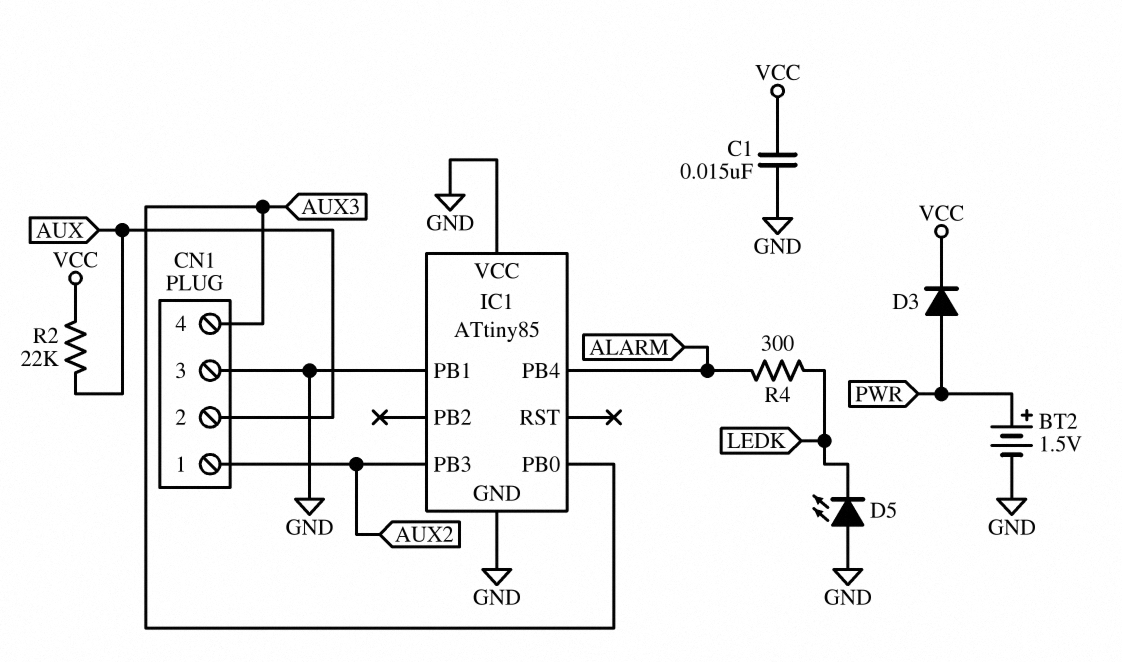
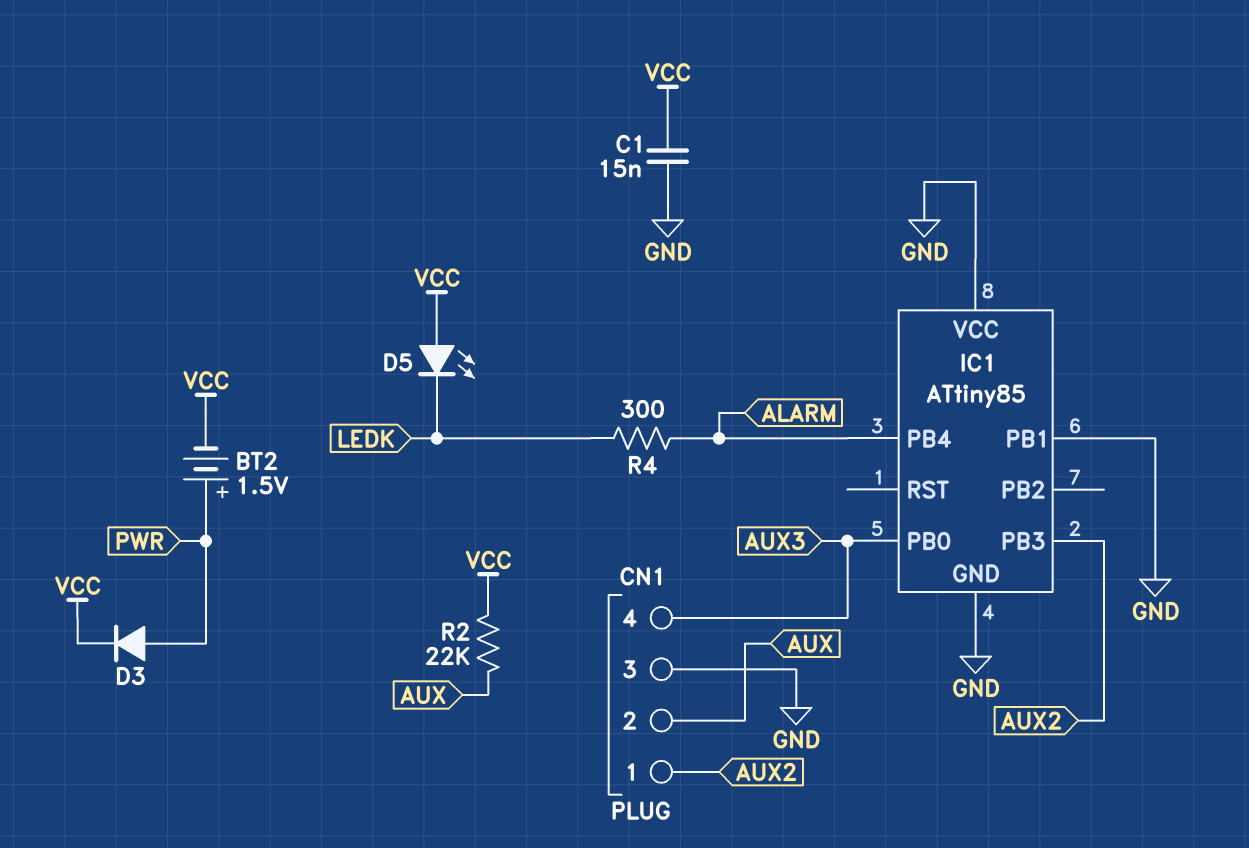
BT2: 1.5V (plus PWR, minus GND) -> 1.5V (plus PWR, minus VCC)
D5: LED (A GND, K LEDK) -> LED (A VCC, K LEDK)

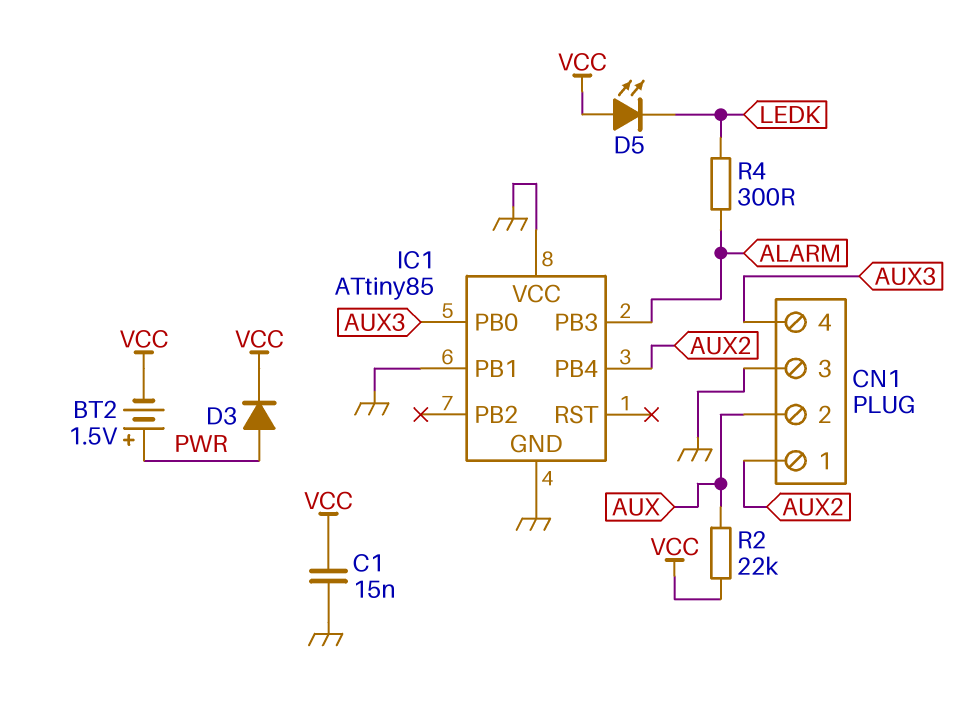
IC1 pin PB3: AUX2 -> ALARM
IC1 pin PB4: ALARM -> AUX2

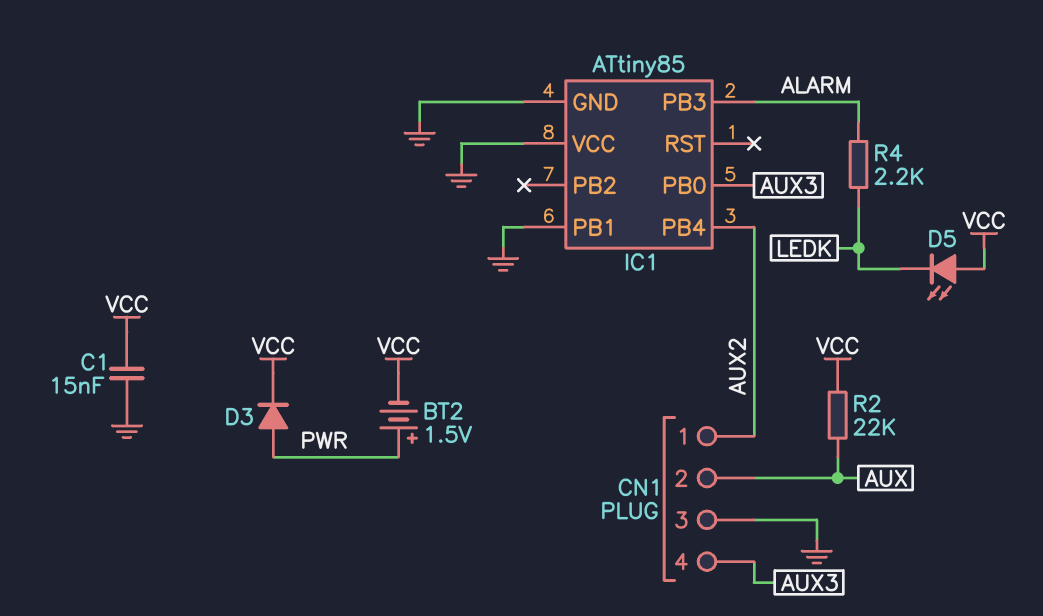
R4: 300 (ALARM, LEDK) -> 2.2k (ALARM, LEDK)

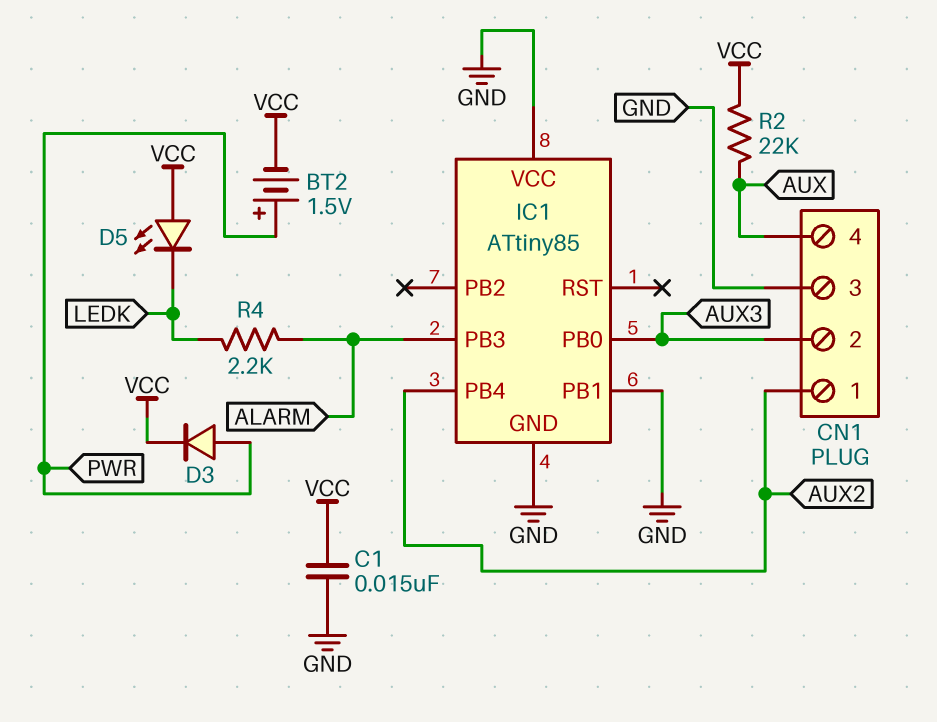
CN1 pin 2: AUX -> AUX3
CN1 pin 4: AUX3 -> AUX

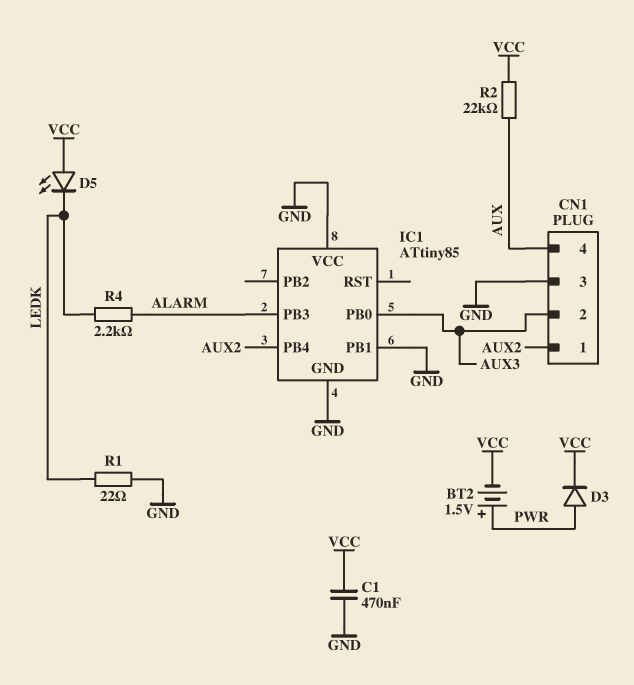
C1: 15nF (GND, VCC) -> 470nF (GND, VCC)
R1: none -> 22 (GND, LEDK)

